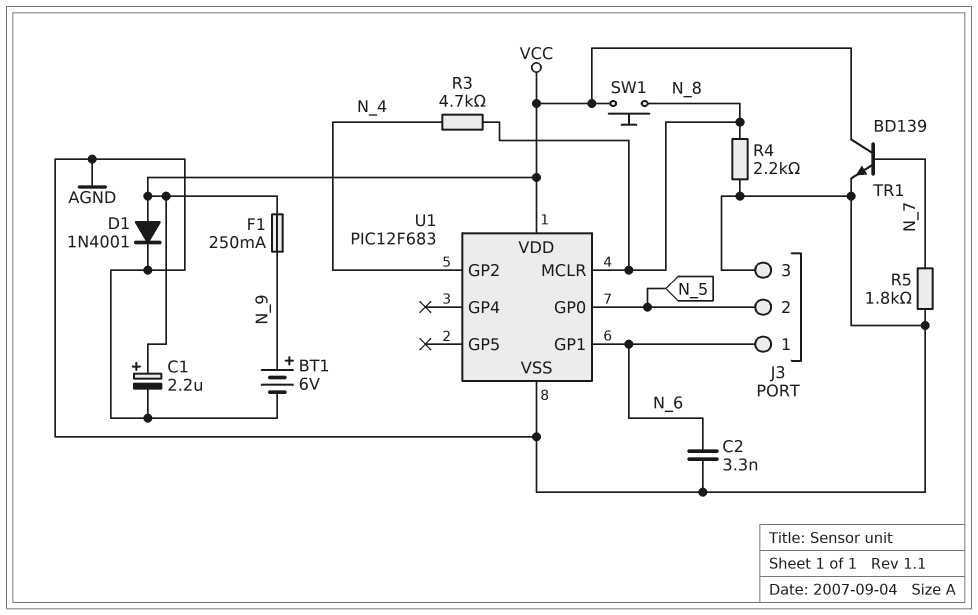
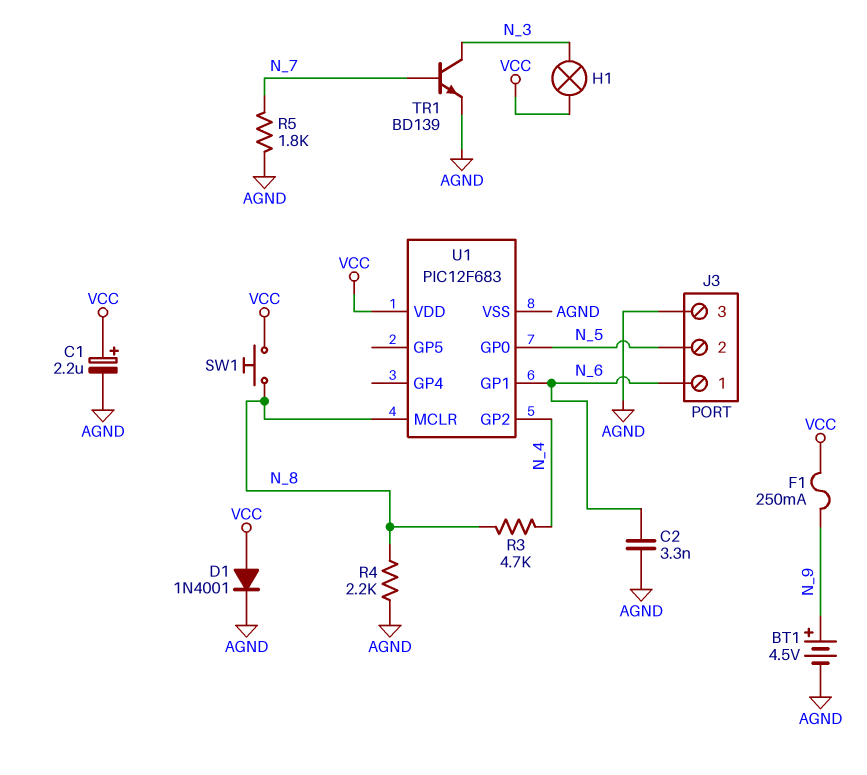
BT1: 6V (plus N_9, minus AGND) -> 4.5V (plus N_9, minus AGND)
H1: none -> lamp (N_3, VCC)
TR1: NPN BD139 (B N_7, C VCC, E AGND) -> NPN BD139 (B N_7, C N_3, E AGND)

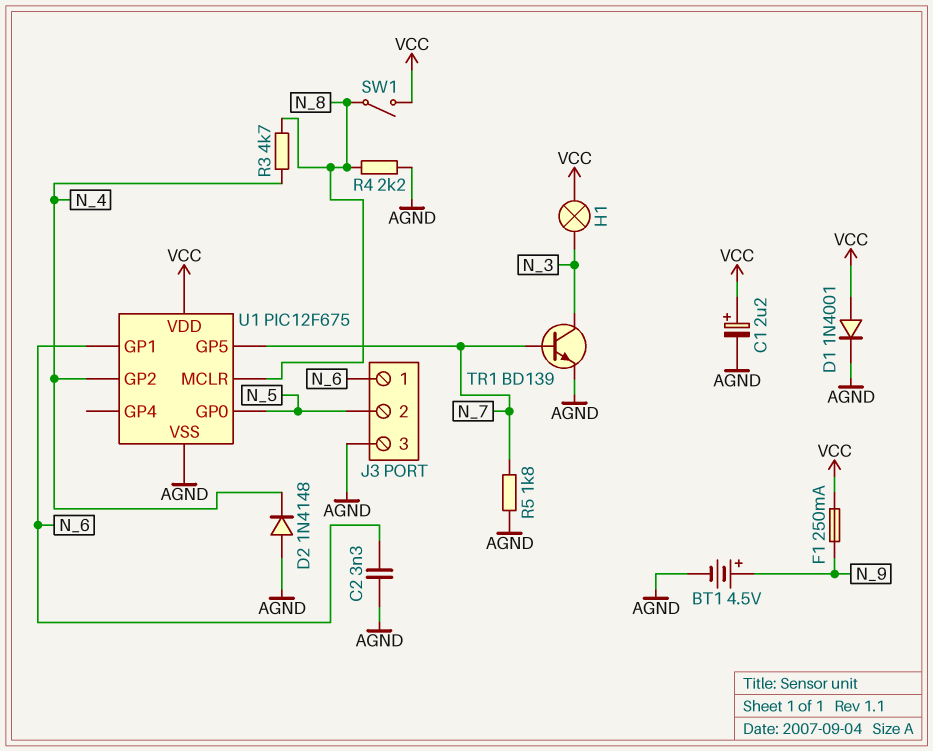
D2: none -> diode 1N4148 (A AGND, K N_4)
SW1: button (N_8, VCC) -> switch (N_8, VCC)
U1: PIC12F683 -> PIC12F675
U1 pin GP5: none -> N_7

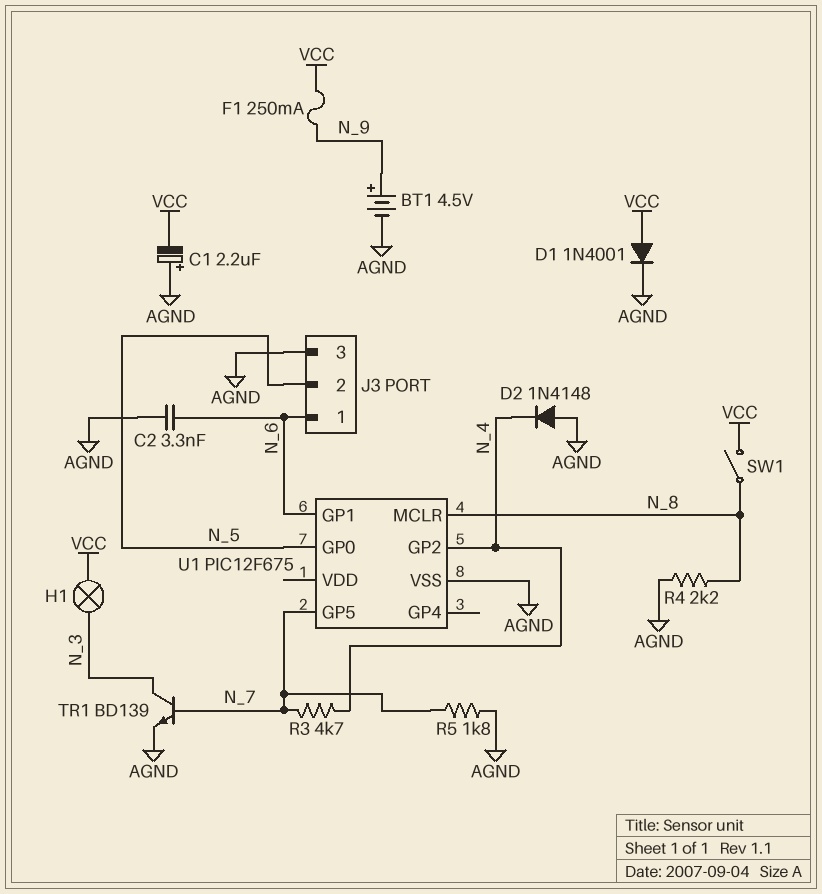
C1: 2.2uF (plus VCC, minus AGND) -> 2.2uF (plus AGND, minus VCC)
R3: 4.7k (N_4, N_8) -> 4.7k (N_4, N_7)
U1 pin VDD: VCC -> none

